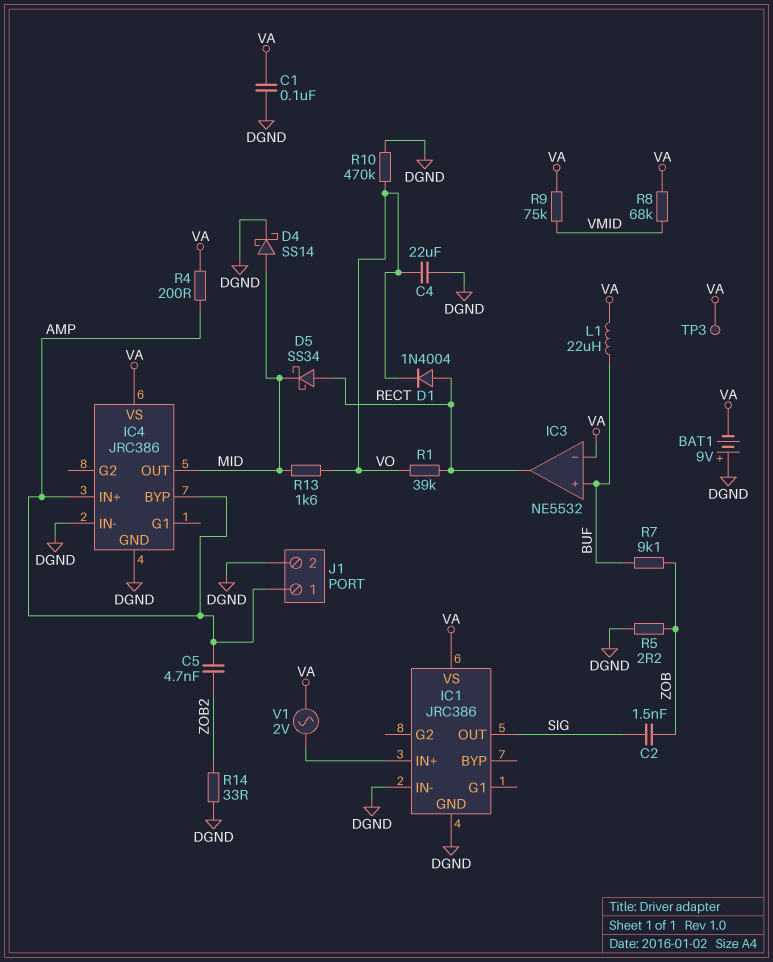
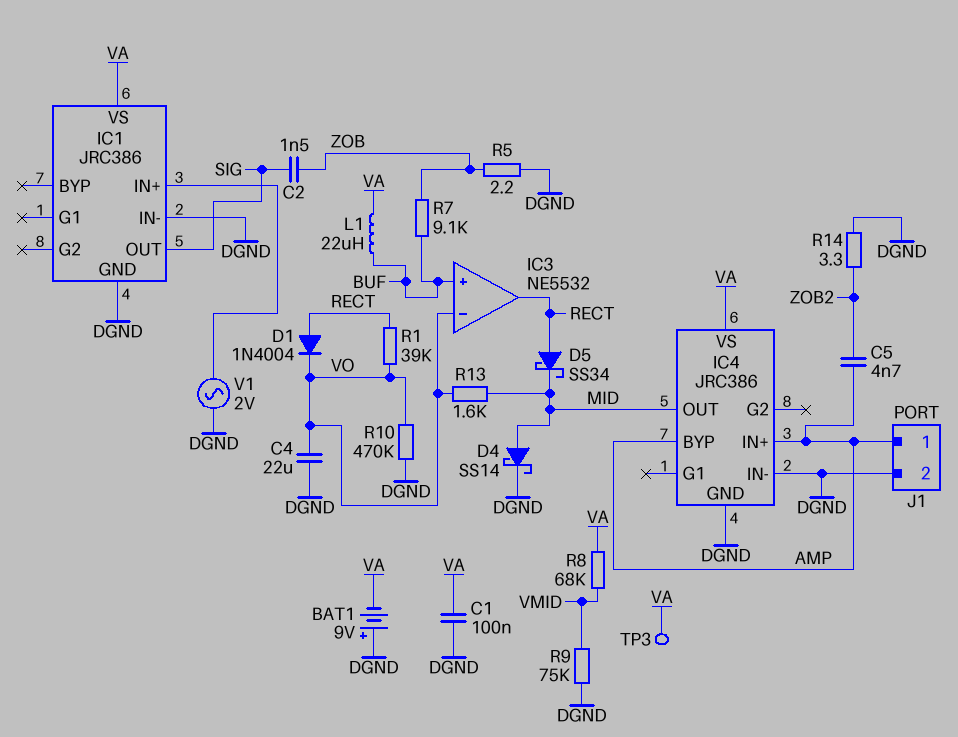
IC3 pin in-: VA -> VO
R4: 200 (AMP, VA) -> none
R9: 75k (VA, VMID) -> 75k (DGND, VMID)
R14: 33 (DGND, ZOB2) -> 3.3 (DGND, ZOB2)
V1: AC 2V (IC1/IN+, VA) -> AC 2V (DGND, IC1/IN+)

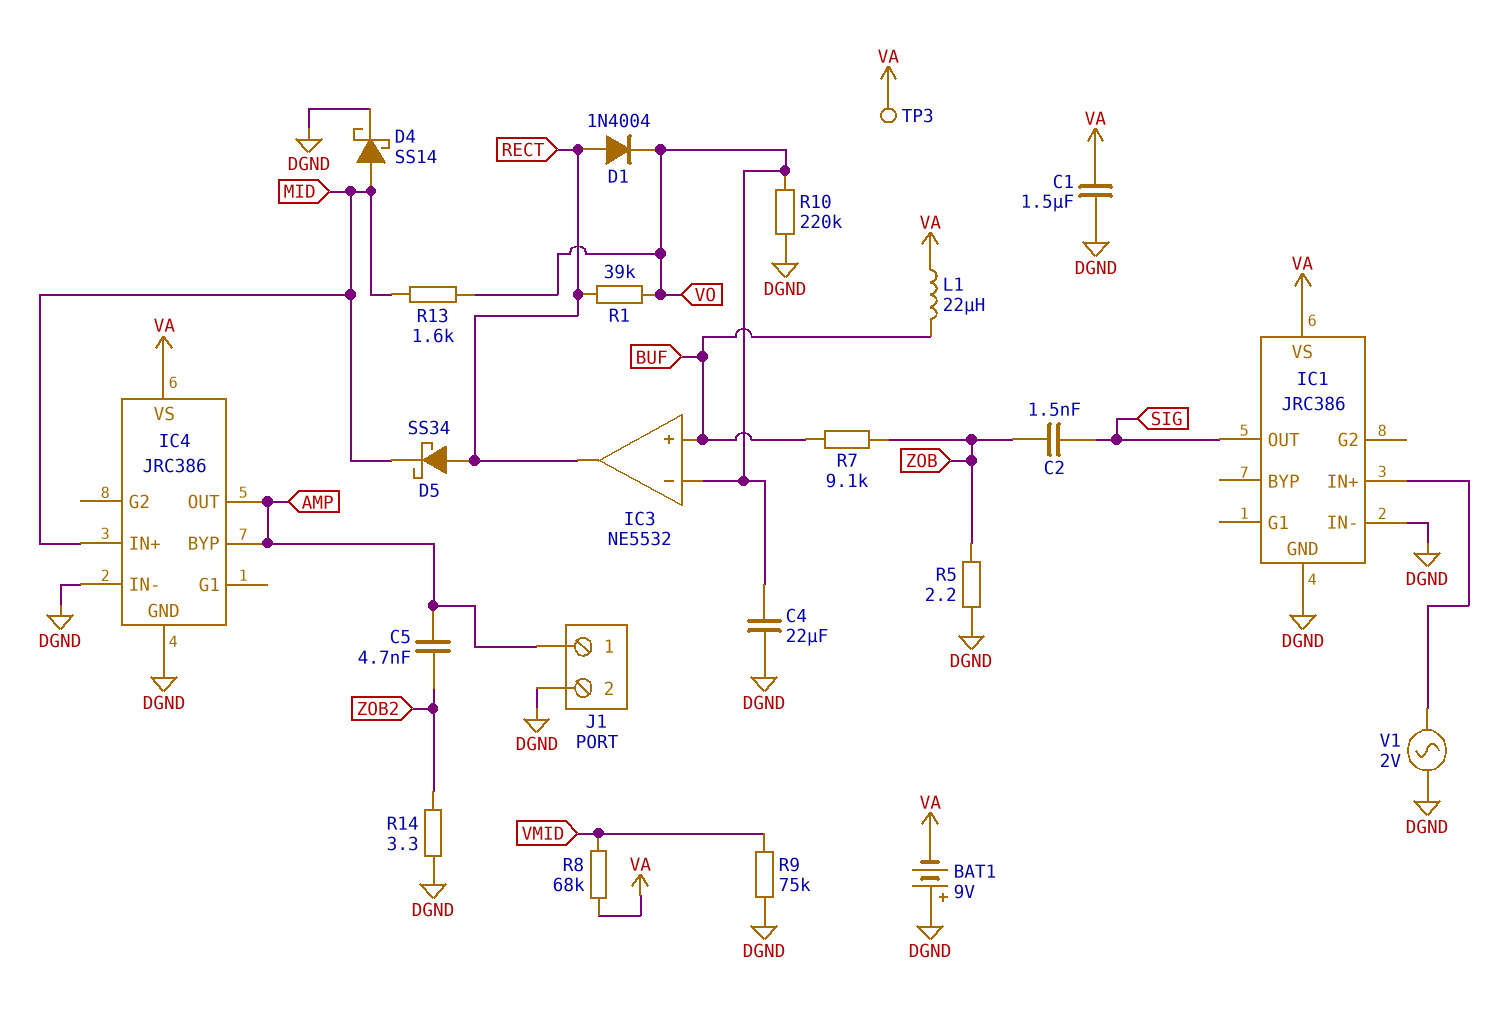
C1: 100nF (DGND, VA) -> 1.5uF (DGND, VA)
IC4 pin IN+: AMP -> MID
IC4 pin OUT: MID -> AMP
R10: 470k (DGND, VO) -> 220k (DGND, VO)

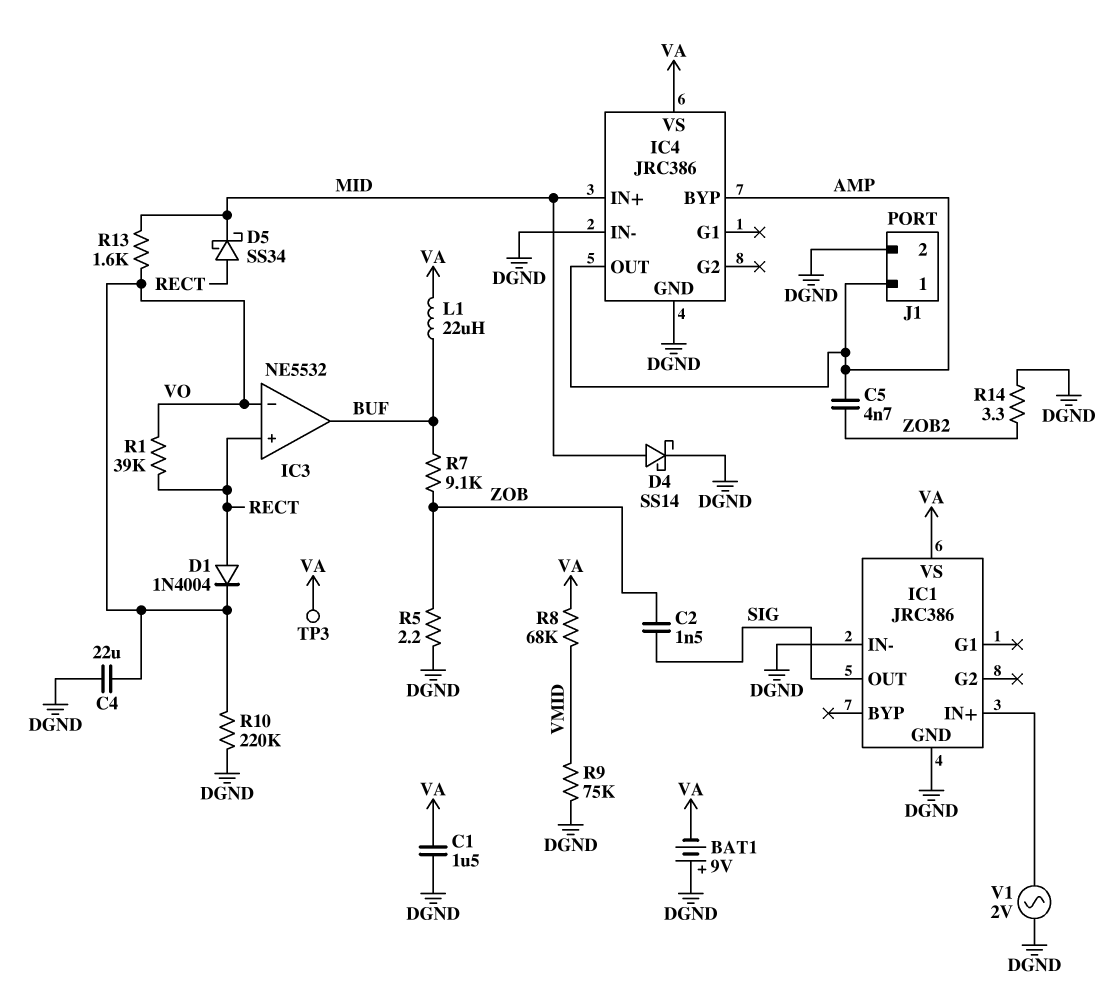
IC3 pin in+: BUF -> RECT
IC3 pin out: RECT -> BUF

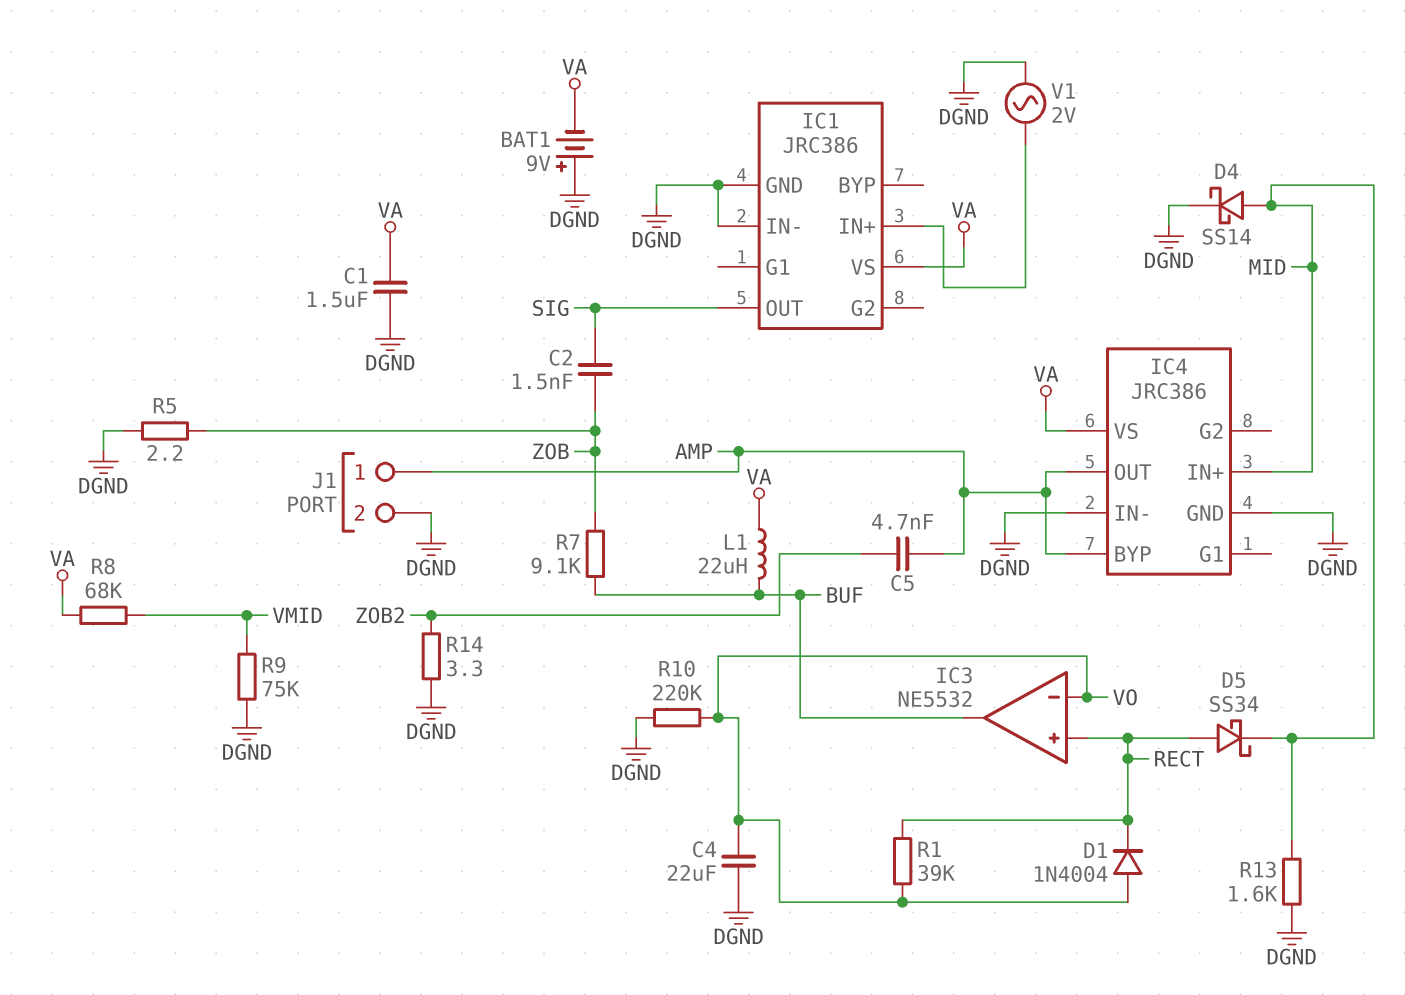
D1: diode 1N4004 (A RECT, K VO) -> diode 1N4004 (A VO, K RECT)
R13: 1.6k (MID, VO) -> 1.6k (DGND, MID)
TP3: test point (VA) -> none

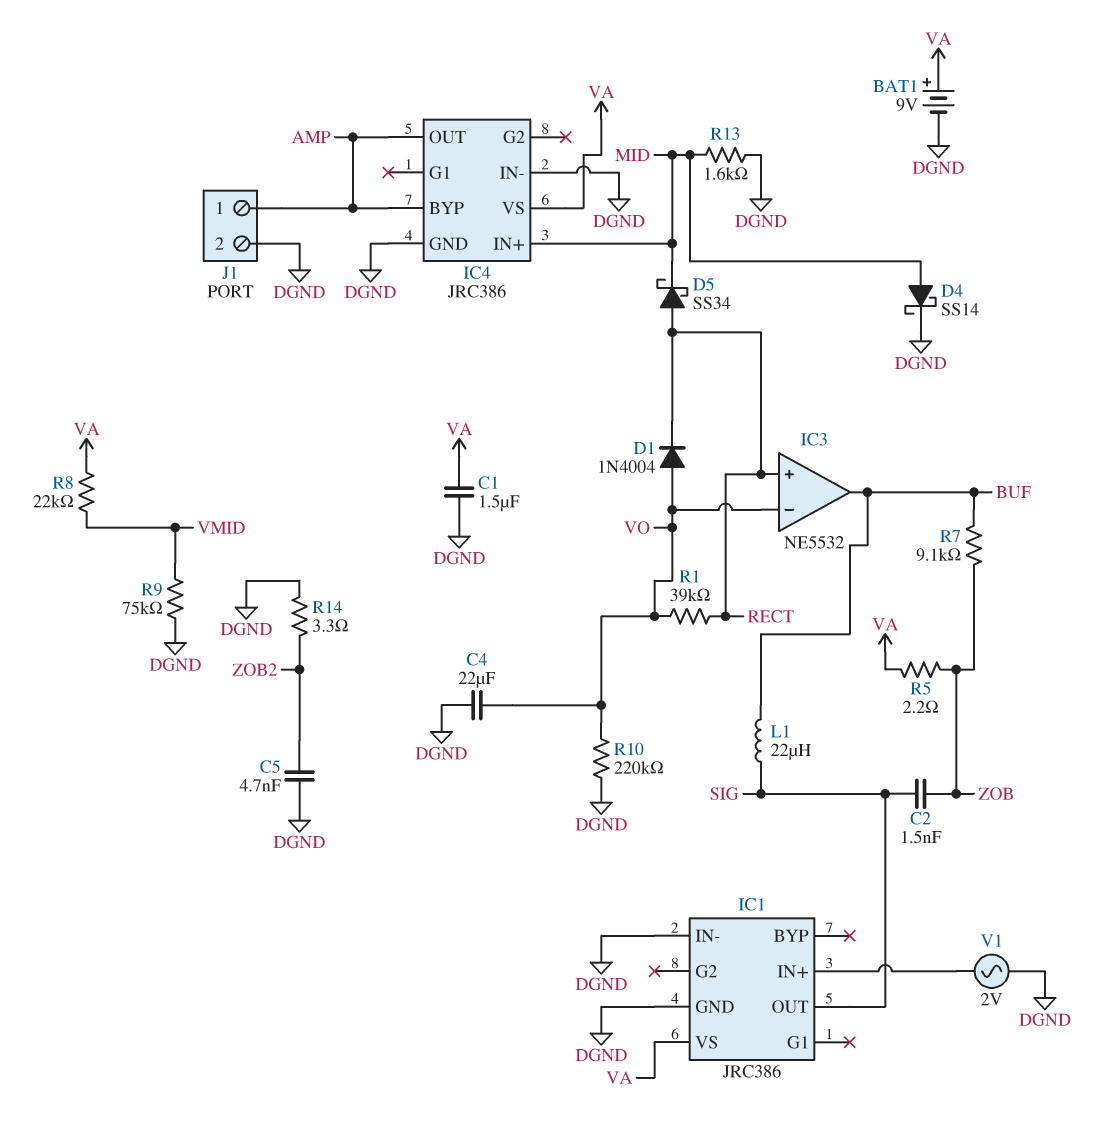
BAT1: 9V (plus DGND, minus VA) -> 9V (plus VA, minus DGND)
C5: 4.7nF (AMP, ZOB2) -> 4.7nF (DGND, ZOB2)
L1: 22uH (BUF, VA) -> 22uH (BUF, SIG)
R5: 2.2 (DGND, ZOB) -> 2.2 (VA, ZOB)
R8: 68k (VA, VMID) -> 22k (VA, VMID)

